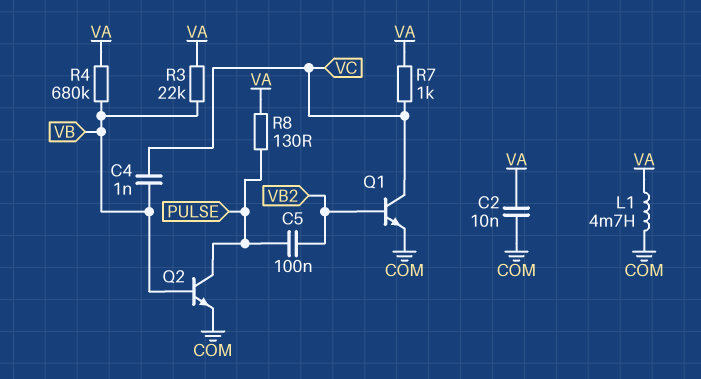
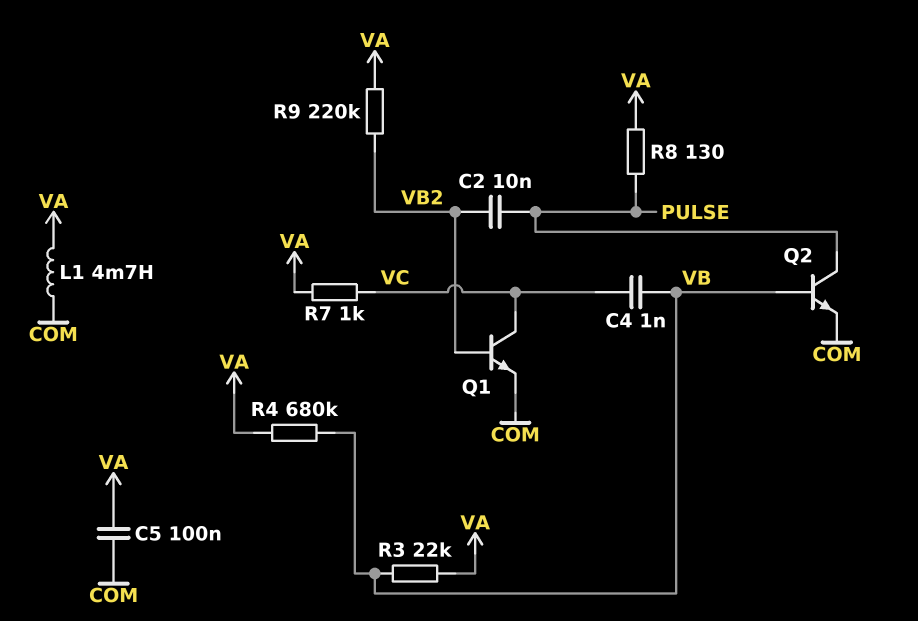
C2: 10nF (COM, VA) -> 10nF (PULSE, VB2)
C5: 100nF (PULSE, VB2) -> 100nF (COM, VA)
R9: none -> 220k (VA, VB2)

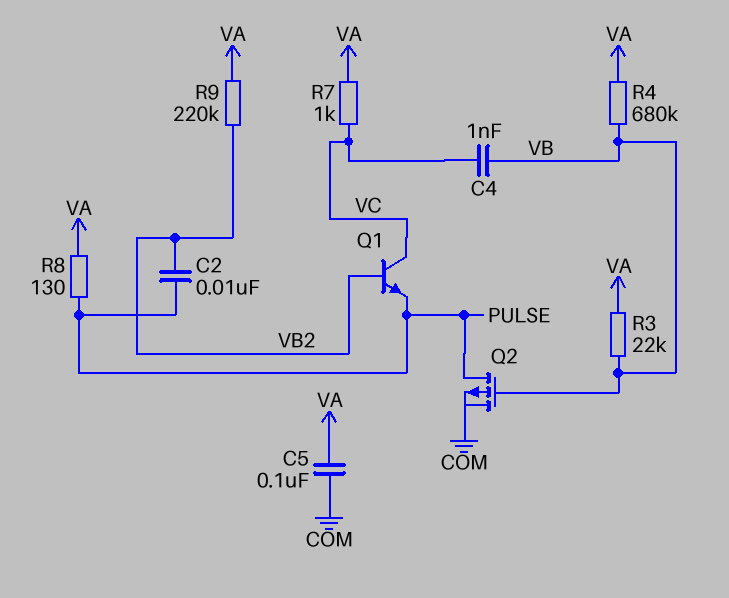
L1: 4.7mH (COM, VA) -> none
Q1: NPN (B VB2, C VC, E COM) -> NPN (B VB2, C VC, E PULSE)
Q2: NPN (B VB, C PULSE, E COM) -> PMOS (G VB, D PULSE, S COM)

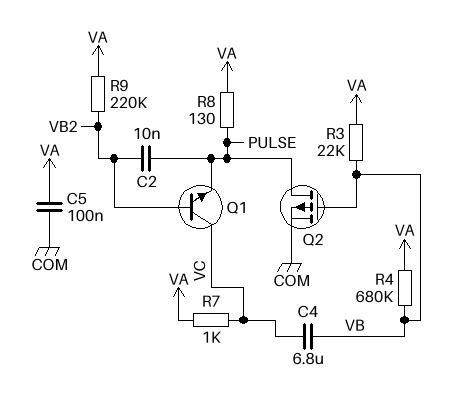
C4: 1nF (VB, VC) -> 6.8uF (VB, VC)

